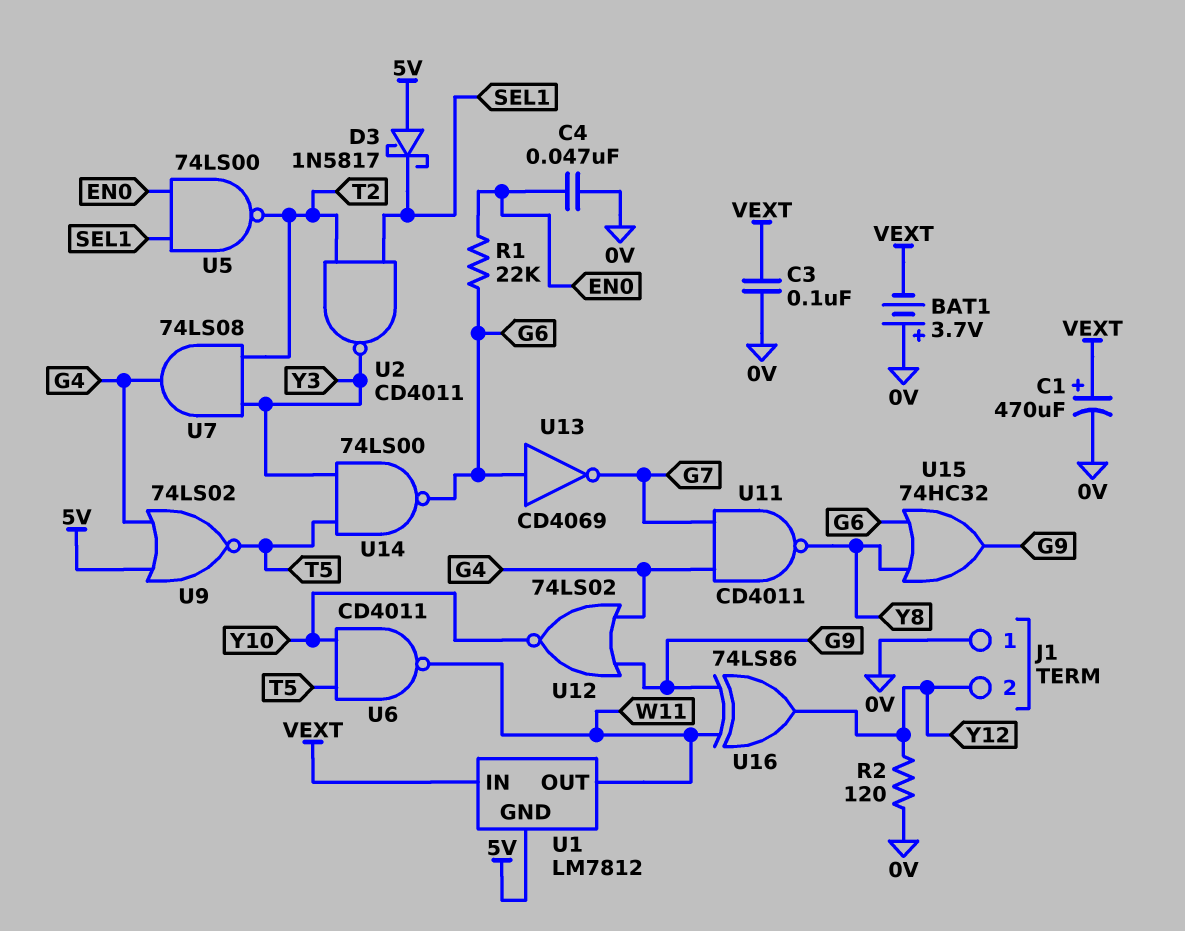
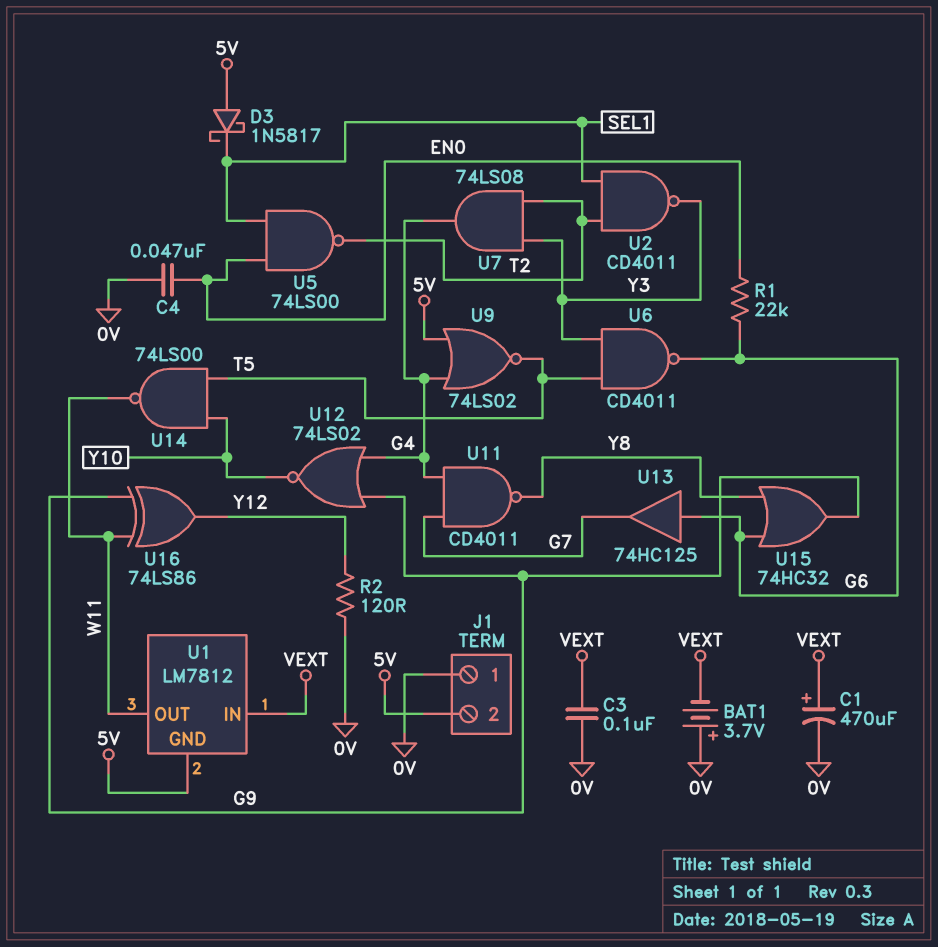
J1 pin 2: Y12 -> 5V
U6: NAND CD4011 (in T5, in Y10, out W11) -> NAND CD4011 (in T5, in Y3, out G6)
U13: NOT CD4069 (in G6, out G7) -> buffer 74HC125 (in G6, out G7)
U14: NAND 74LS00 (in T5, in Y3, out G6) -> NAND 74LS00 (in T5, in Y10, out W11)

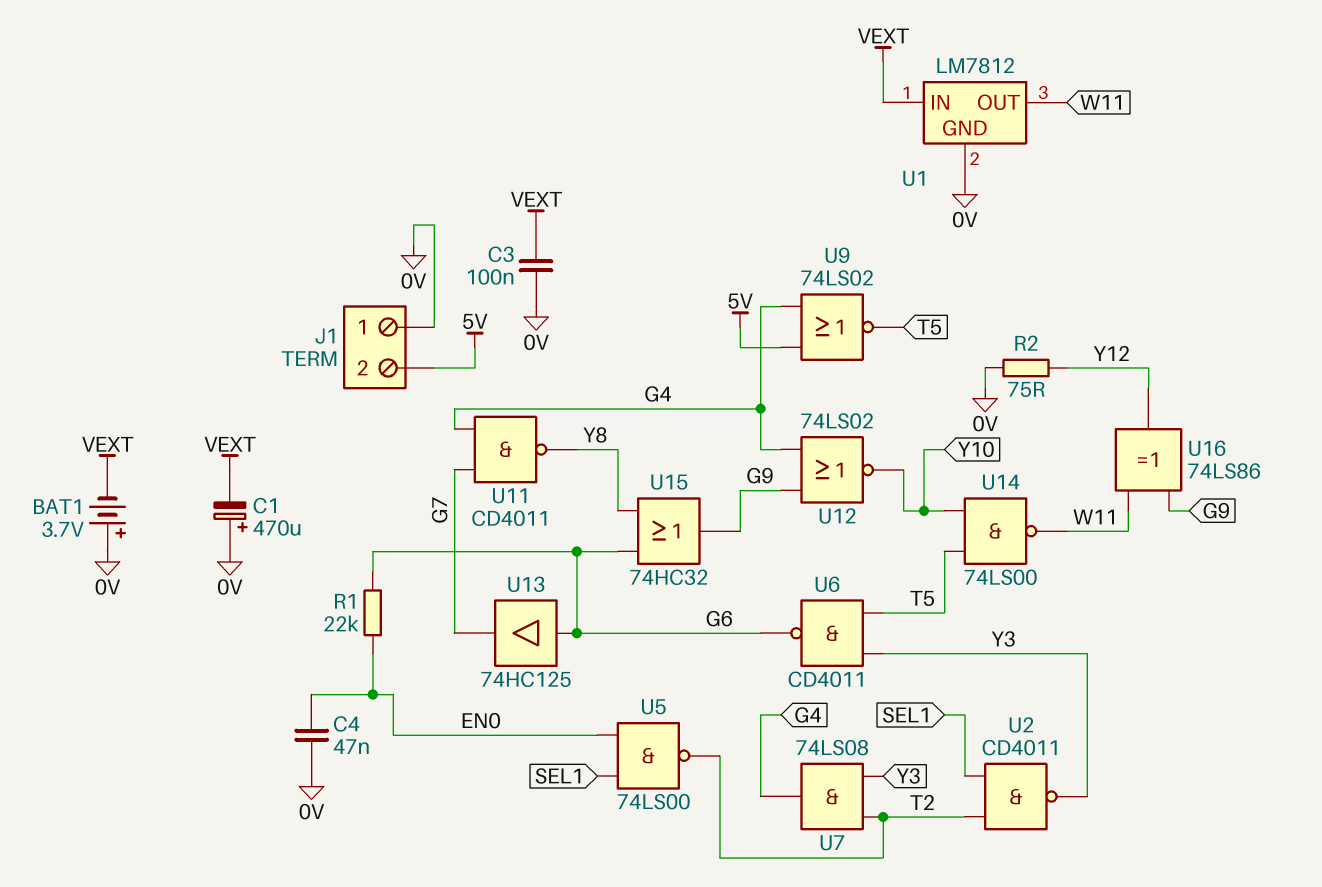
C1: 470uF (plus VEXT, minus 0V) -> 470uF (plus 0V, minus VEXT)
D3: schottky 1N5817 (A 5V, K SEL1) -> none
R2: 120 (0V, Y12) -> 75 (0V, Y12)
U1 pin GND: 5V -> 0V

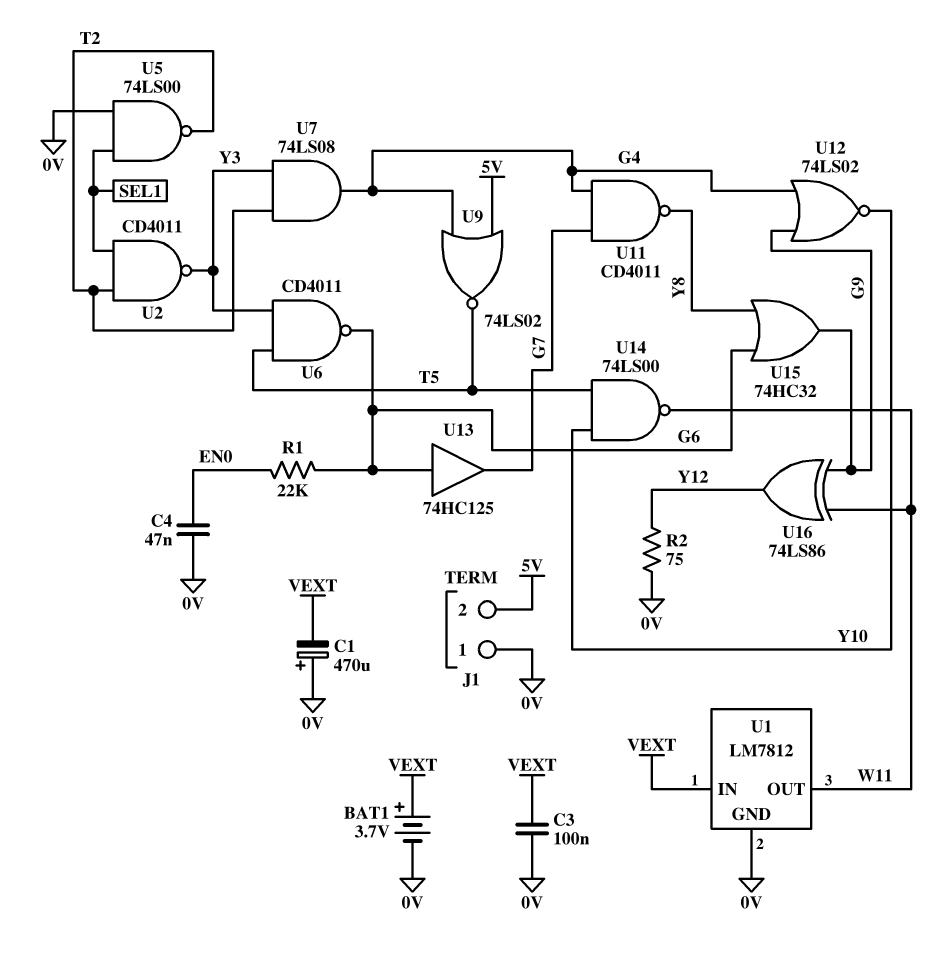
BAT1: 3.7V (plus 0V, minus VEXT) -> 3.7V (plus VEXT, minus 0V)
U5: NAND 74LS00 (in EN0, in SEL1, out T2) -> NAND 74LS00 (in 0V, in SEL1, out T2)

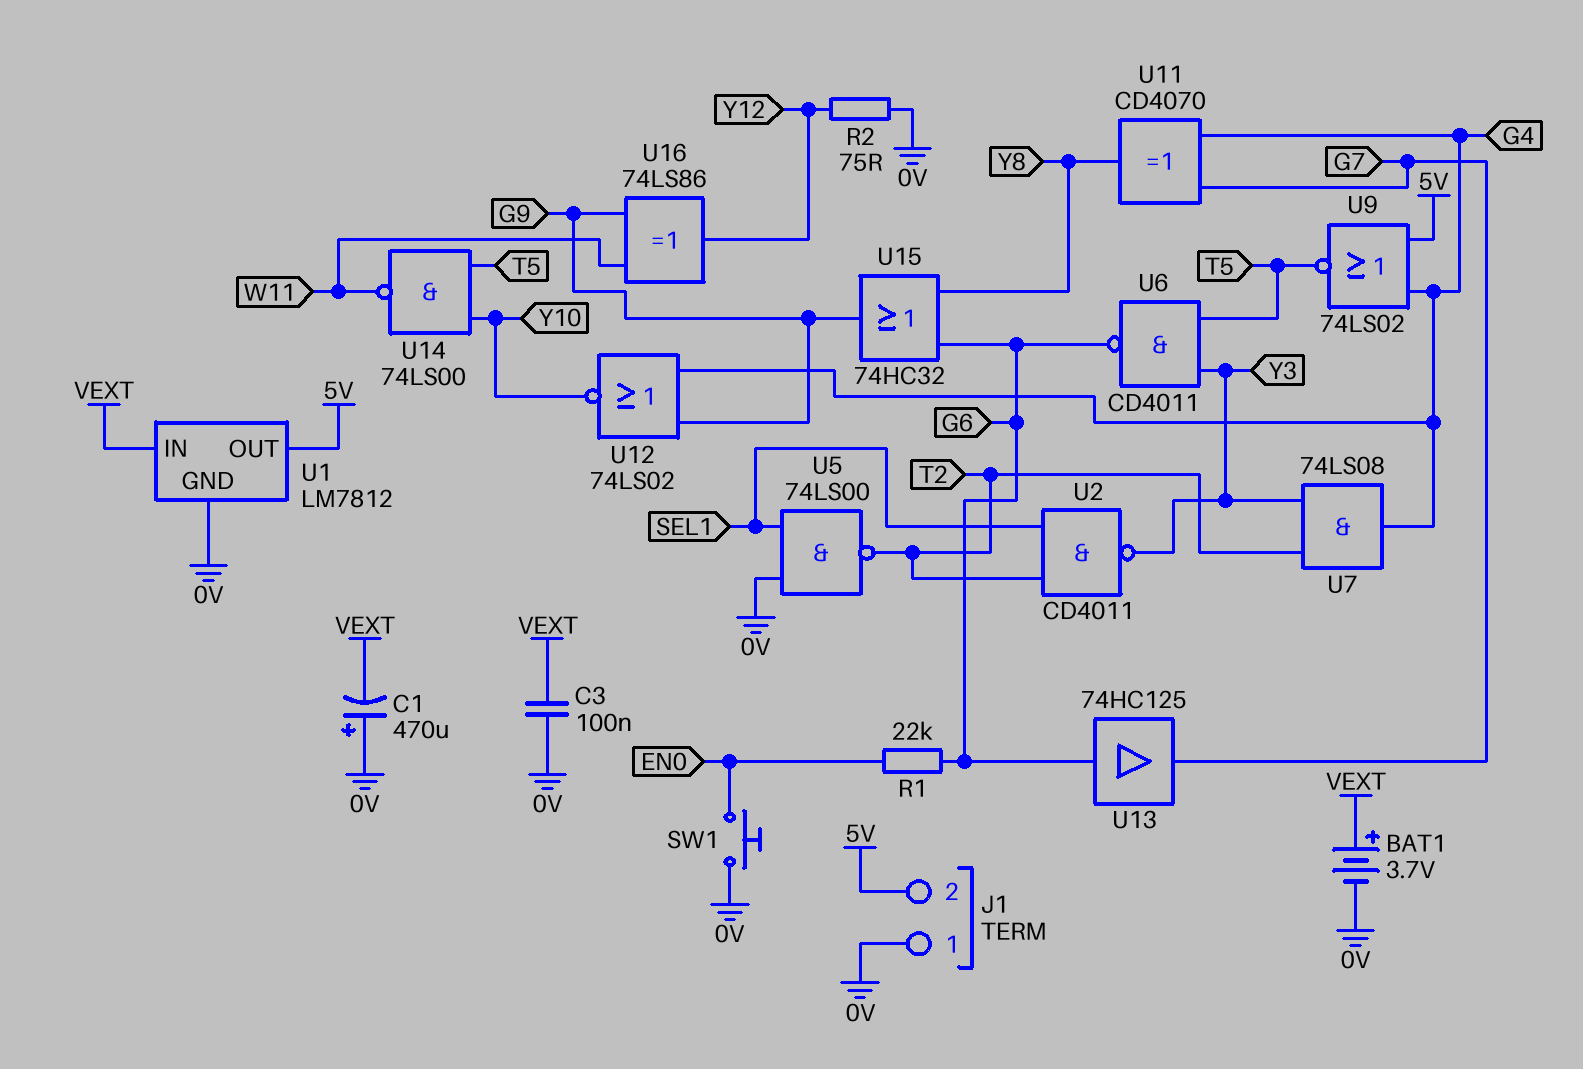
C4: 47nF (0V, EN0) -> none
SW1: none -> button (0V, EN0)
U1 pin OUT: W11 -> 5V
U11: NAND CD4011 (in G4, in G7, out Y8) -> XOR CD4070 (in G4, in G7, out Y8)

